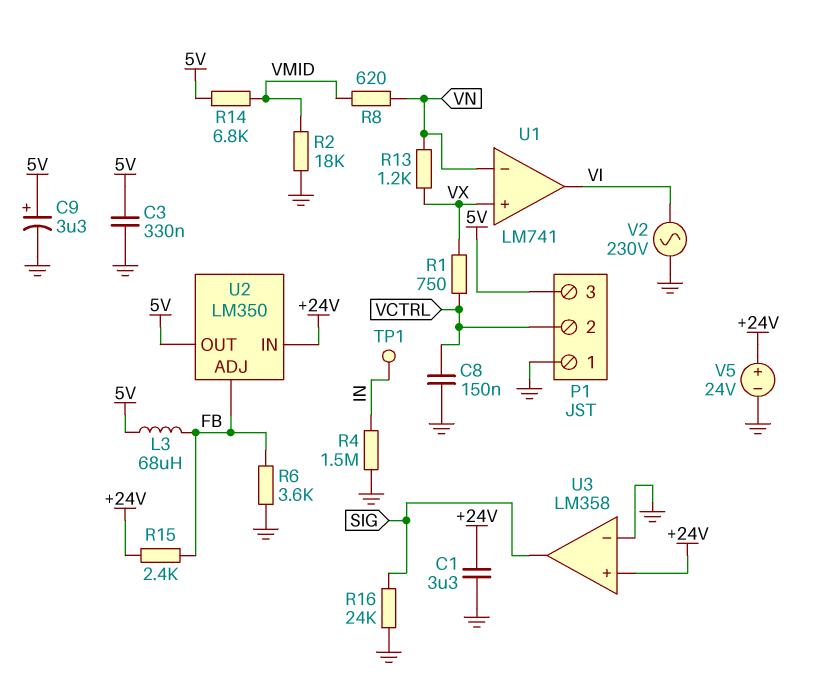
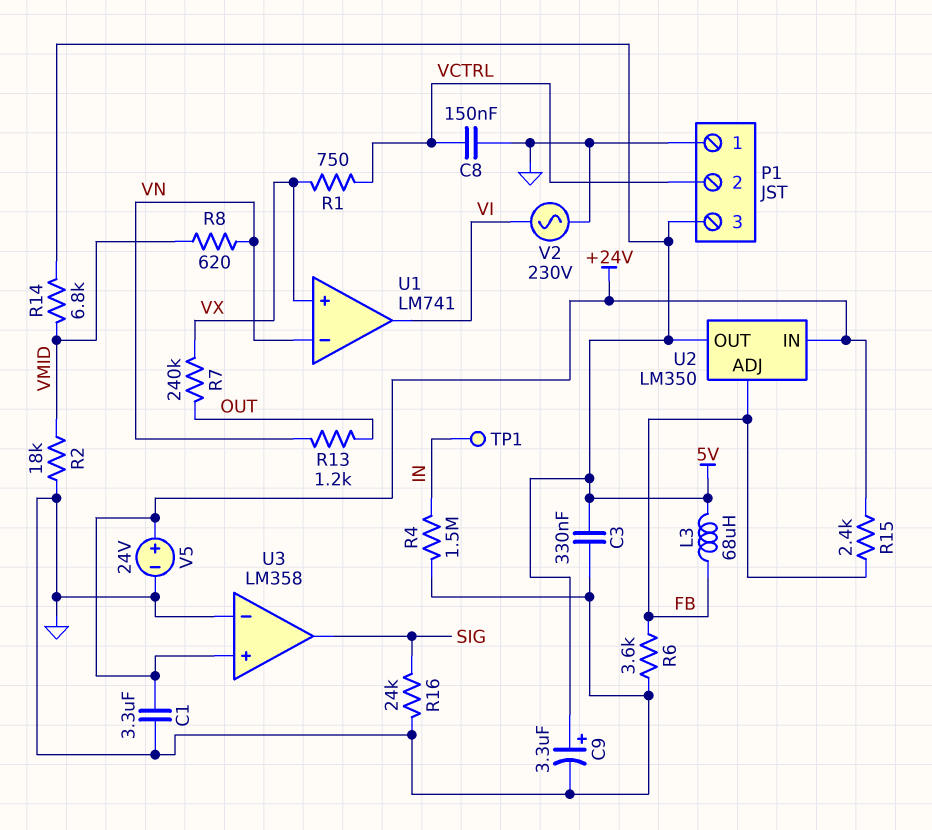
R7: none -> 240k (OUT, VX)
R13: 1.2k (VN, VX) -> 1.2k (OUT, VN)

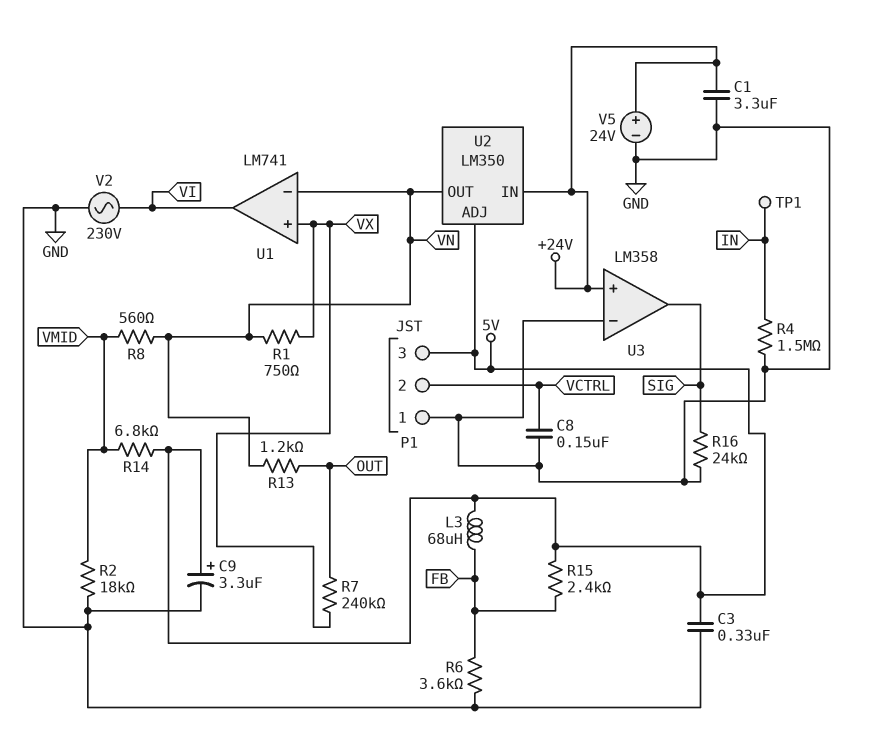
R1: 750 (VCTRL, VX) -> 750 (VN, VX)
R8: 620 (VMID, VN) -> 560 (VMID, VN)
R15: 2.4k (+24V, FB) -> 2.4k (5V, FB)
U2 pin ADJ: FB -> 5V
U2 pin OUT: 5V -> VN

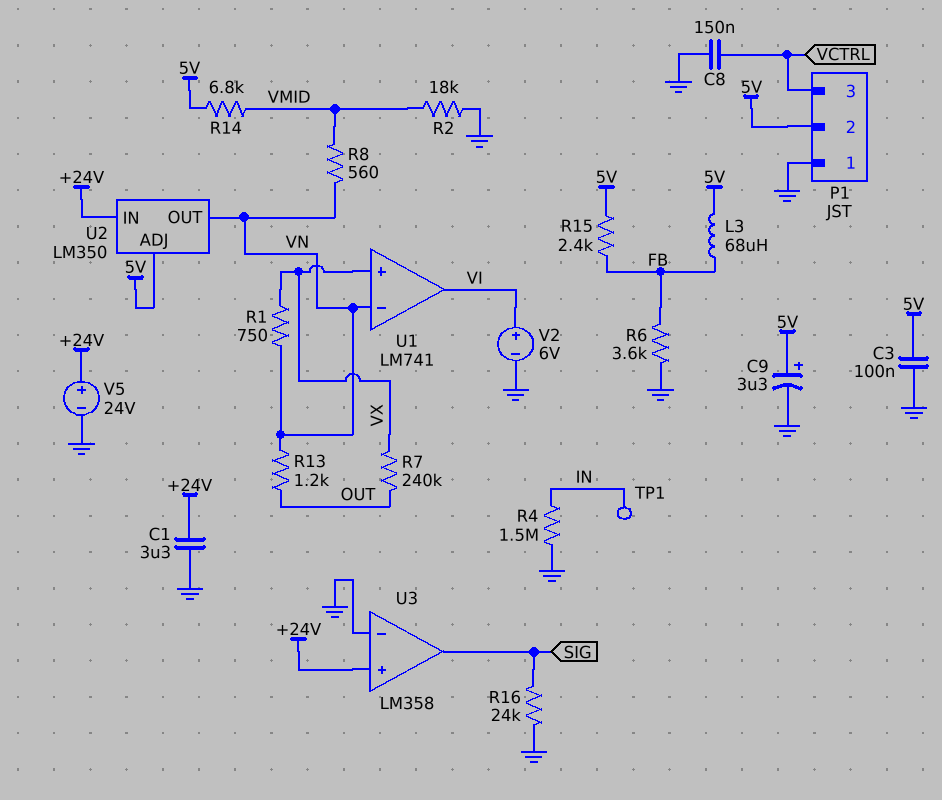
C3: 330nF (5V, GND) -> 100nF (5V, GND)
P1 pin 2: VCTRL -> 5V
P1 pin 3: 5V -> VCTRL
V2: AC 230V (GND, VI) -> 6V (plus VI, minus GND)

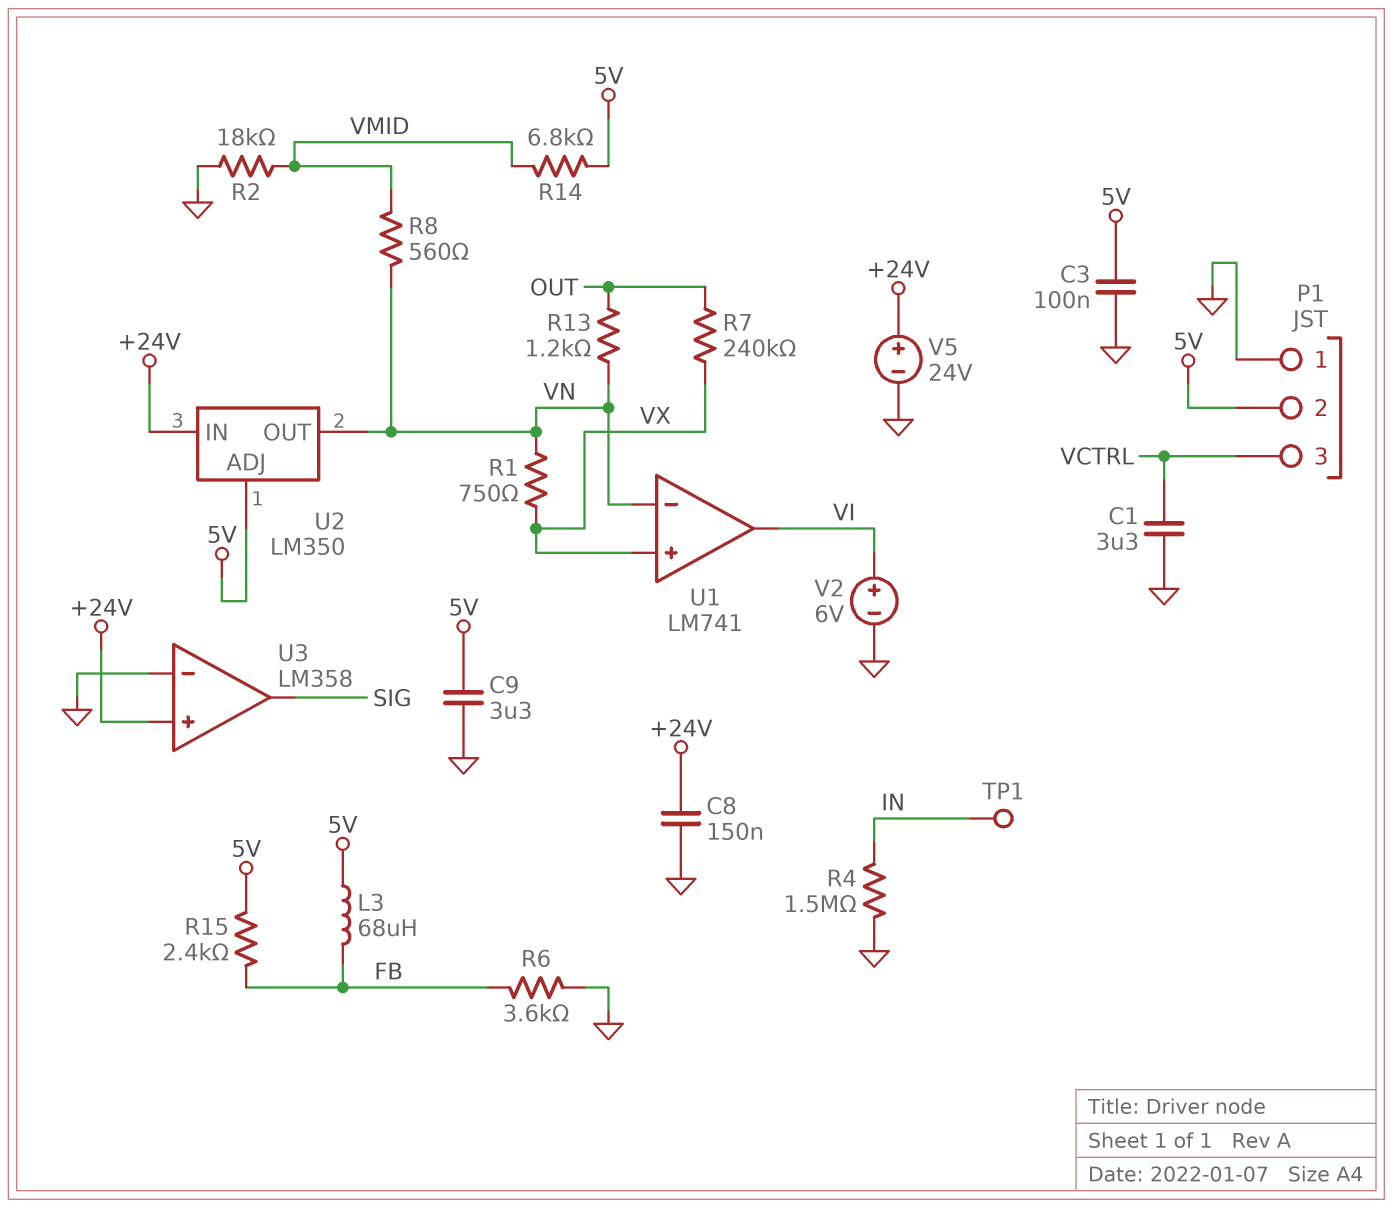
C1: 3.3uF (+24V, GND) -> 3.3uF (GND, VCTRL)
C8: 150nF (GND, VCTRL) -> 150nF (+24V, GND)
C9: 3.3uF (plus 5V, minus GND) -> 3.3uF (5V, GND)
R16: 24k (GND, SIG) -> none

